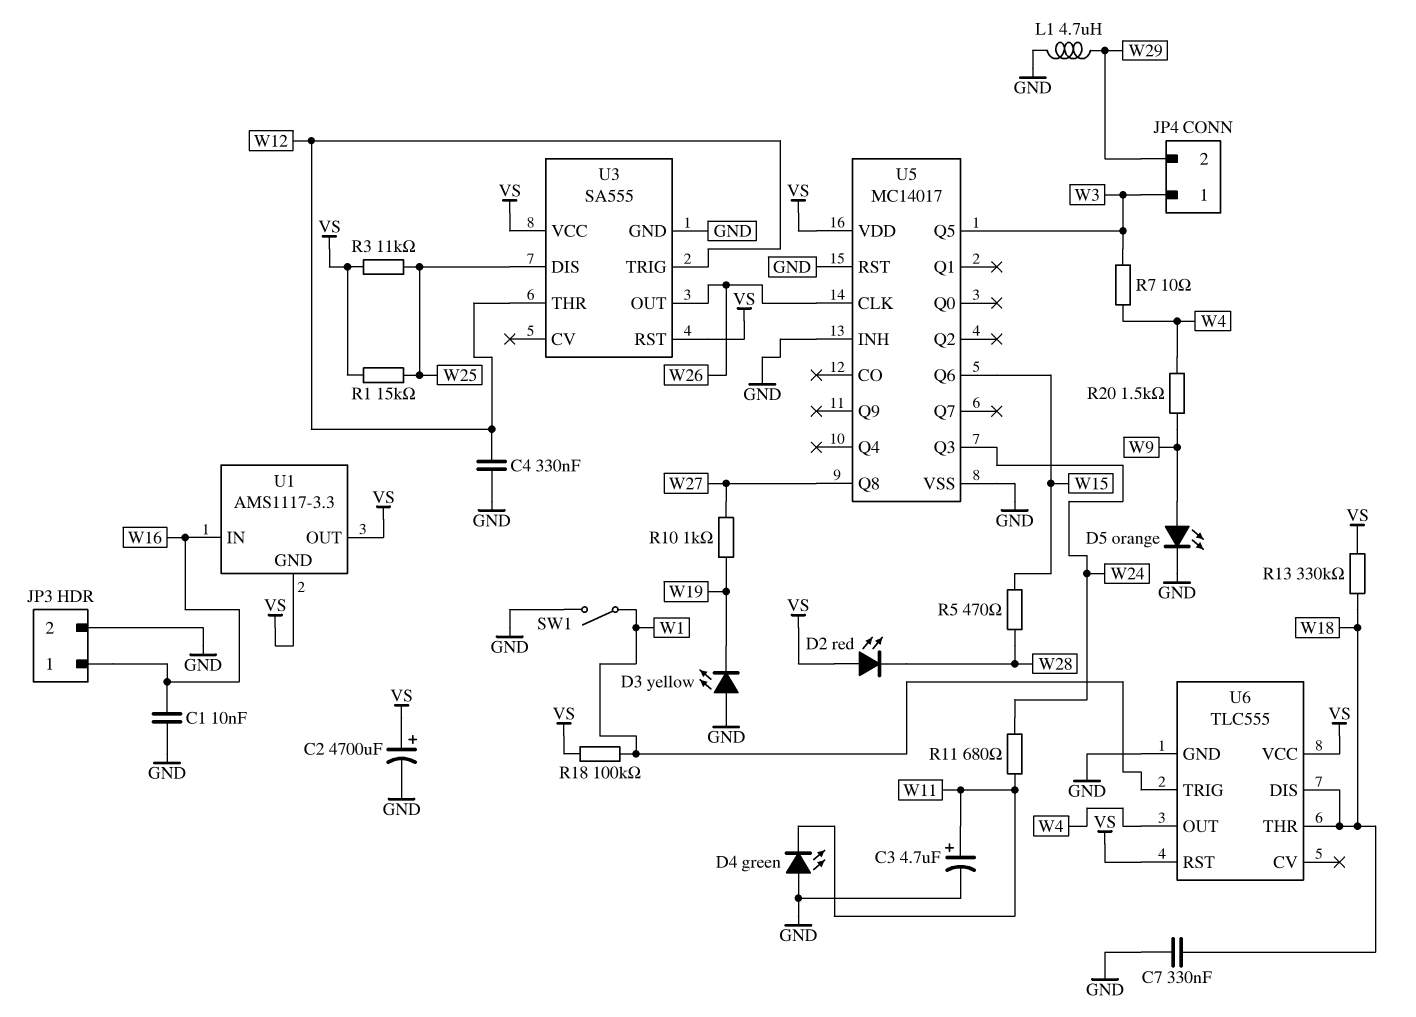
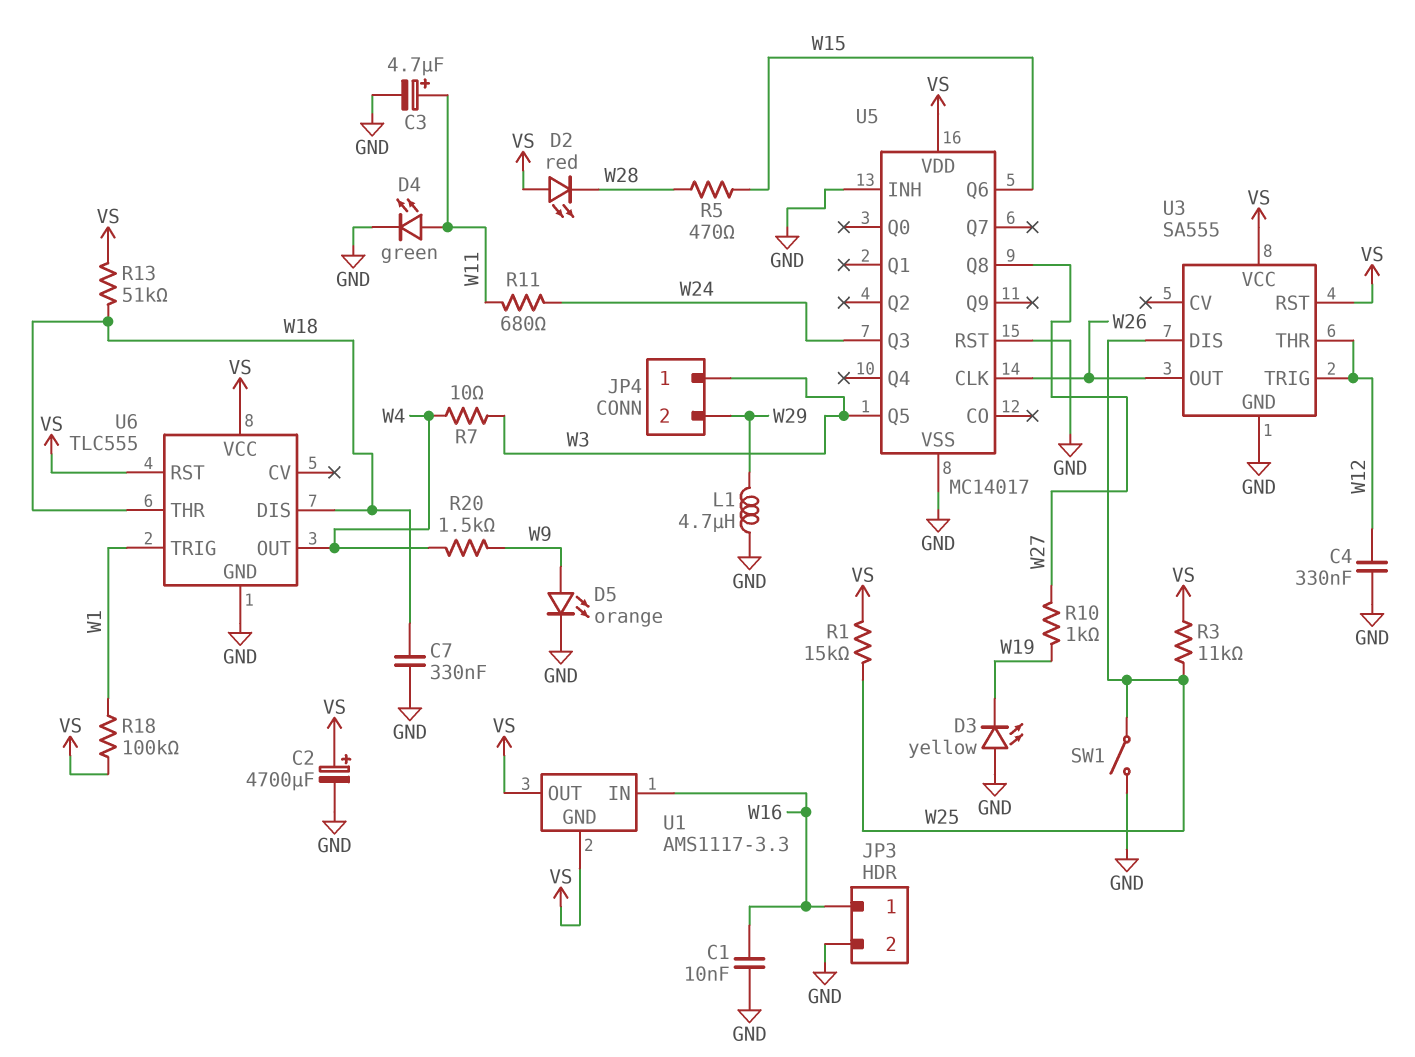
D4: LED green (A GND, K W11) -> LED green (A W11, K GND)
R13: 330k (VS, W18) -> 51k (VS, W18)
SW1: switch (GND, W1) -> switch (GND, W25)

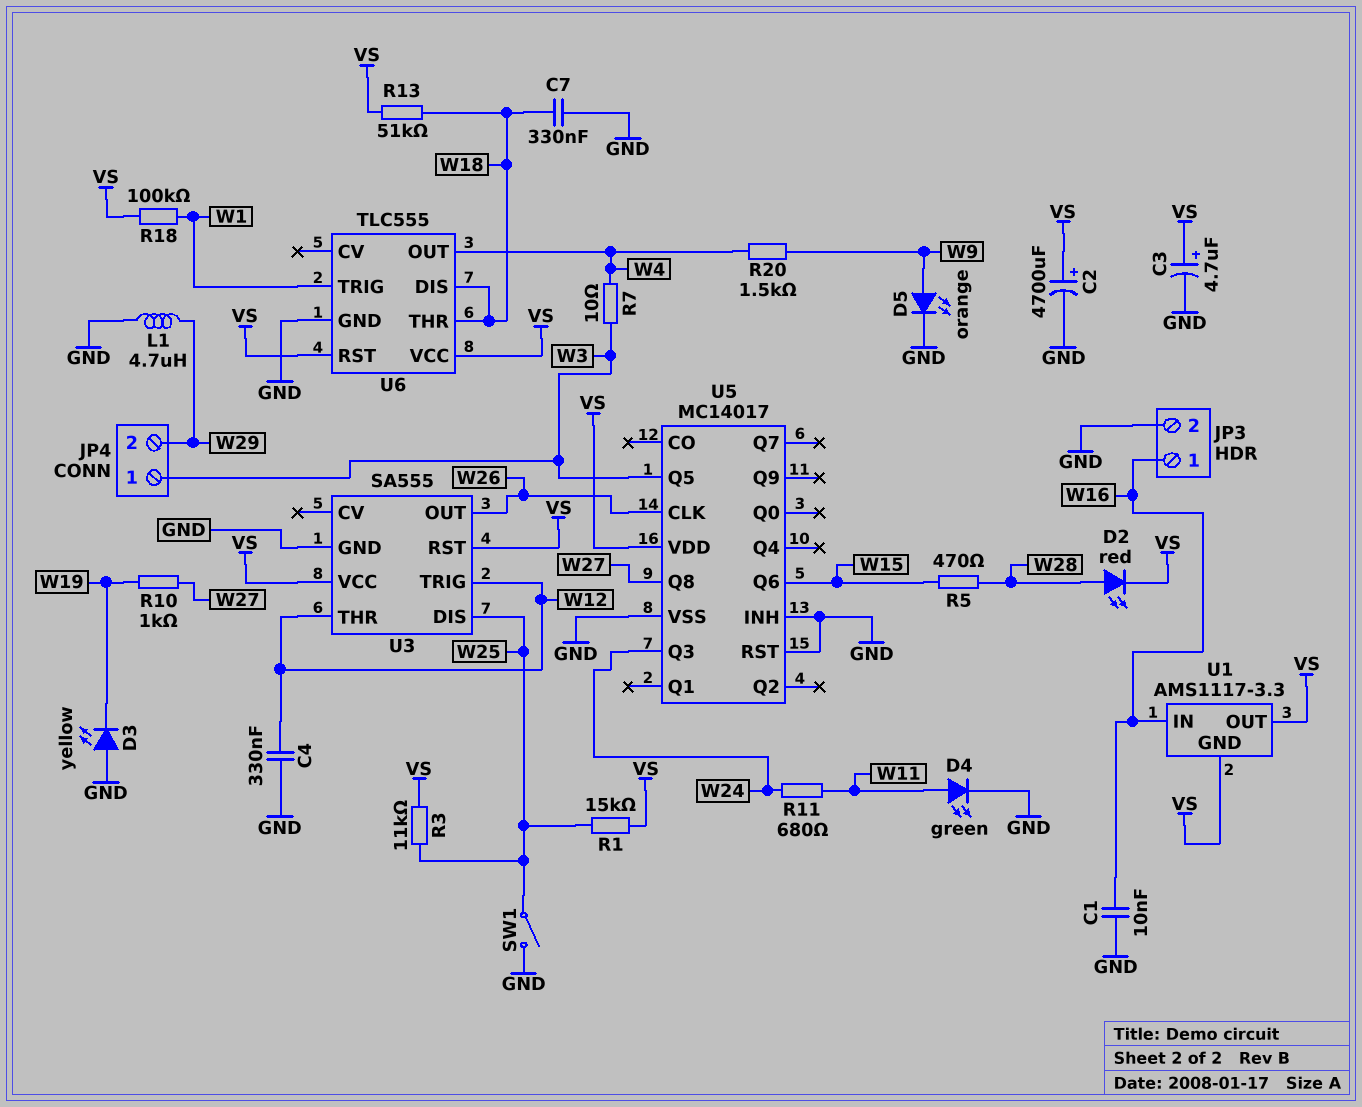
C3: 4.7uF (plus W11, minus GND) -> 4.7uF (plus VS, minus GND)
D2: LED red (A VS, K W28) -> LED red (A W28, K VS)

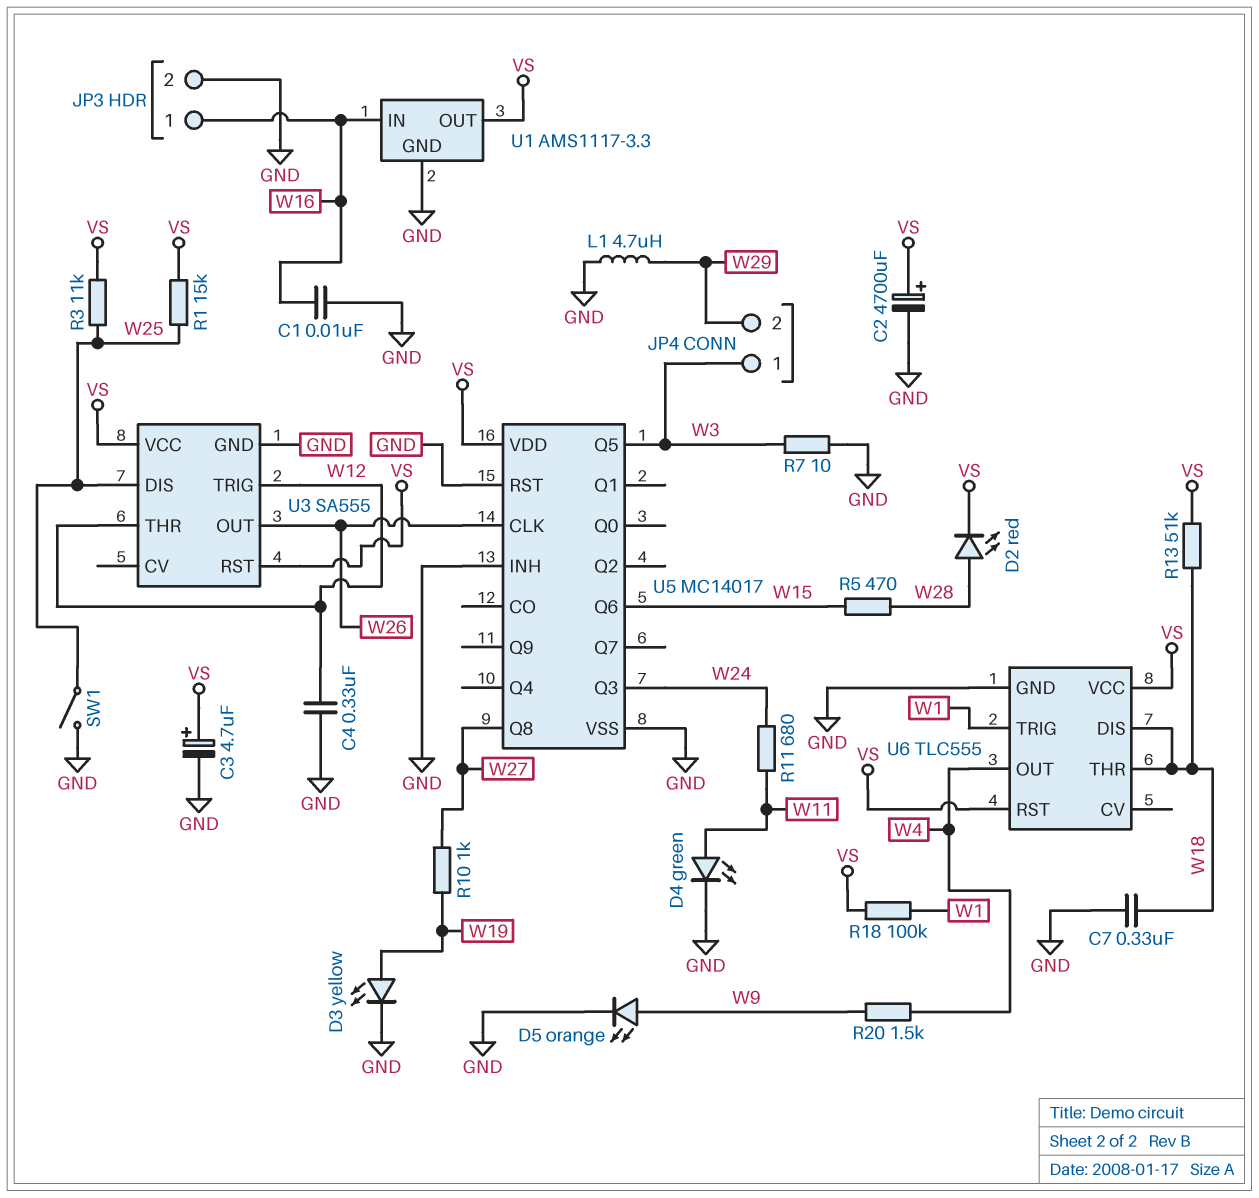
D3: LED yellow (A GND, K W19) -> LED yellow (A W19, K GND)
R7: 10 (W3, W4) -> 10 (GND, W3)
U1 pin GND: VS -> GND

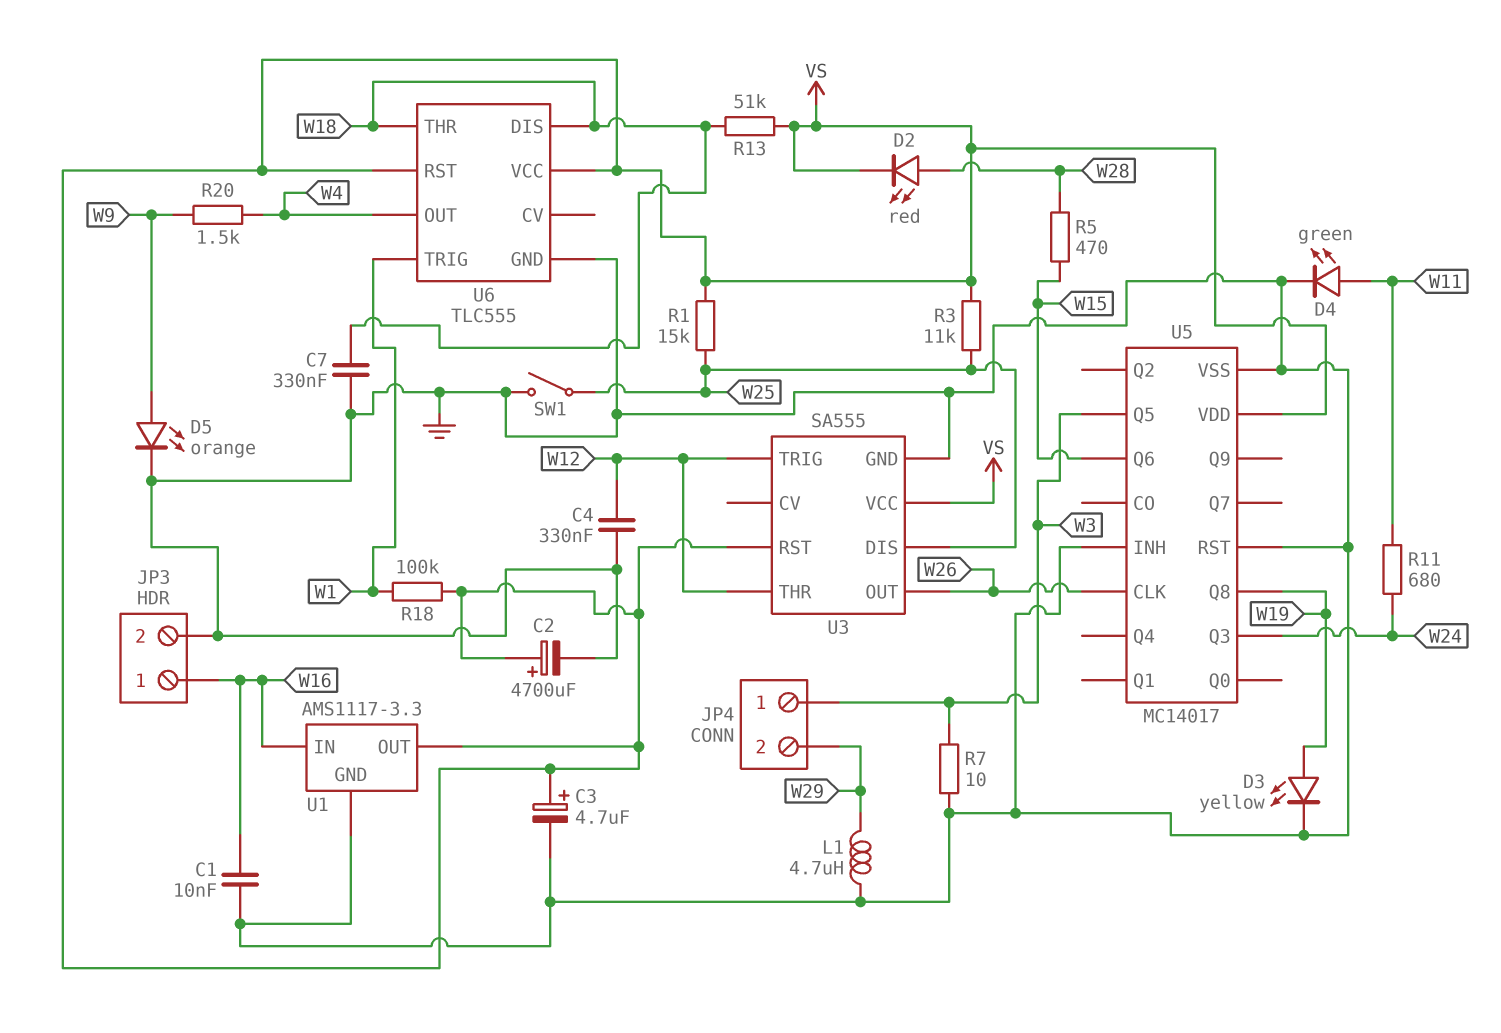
R10: 1k (W19, W27) -> none
U5 pin Q8: W27 -> W19

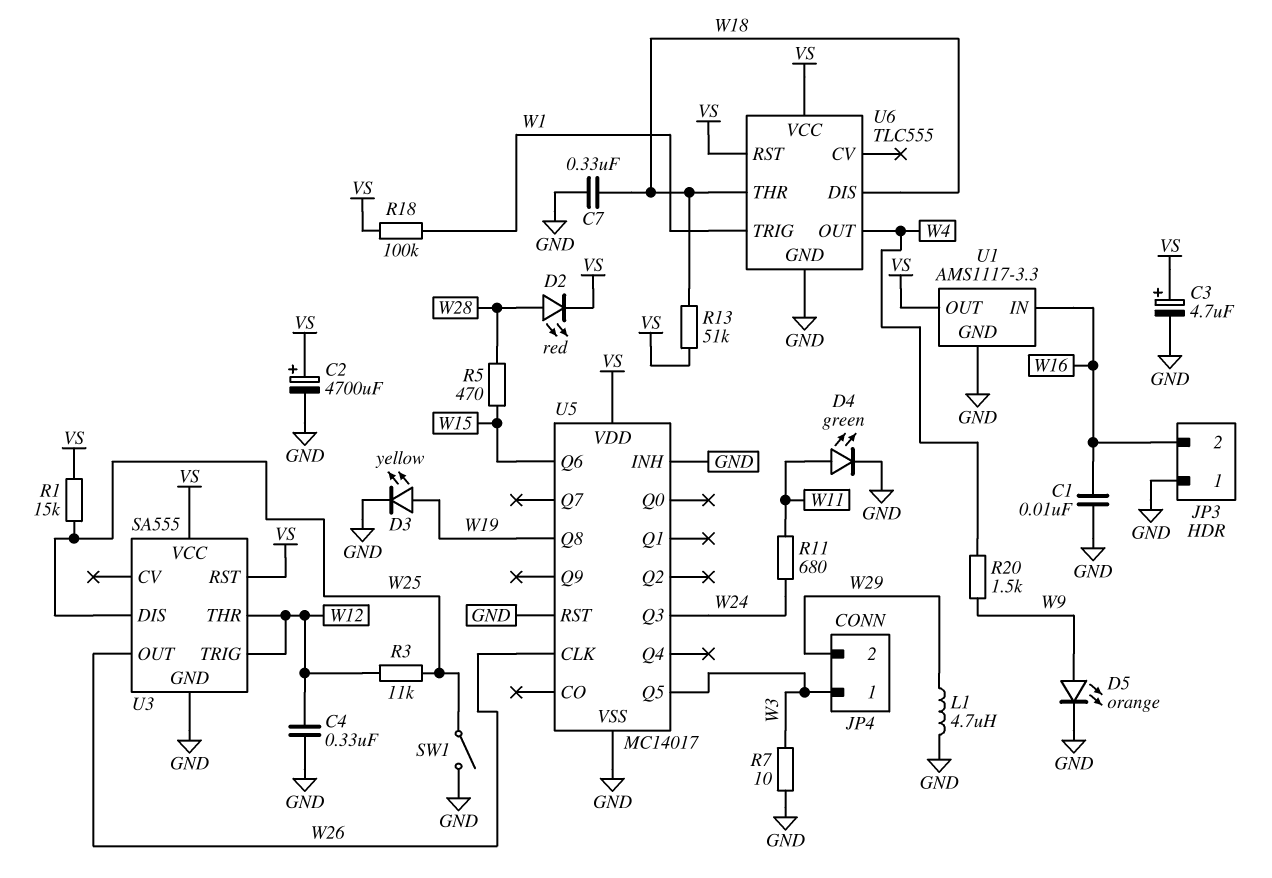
JP3 pin 1: W16 -> GND
JP3 pin 2: GND -> W16
R3: 11k (VS, W25) -> 11k (W12, W25)

